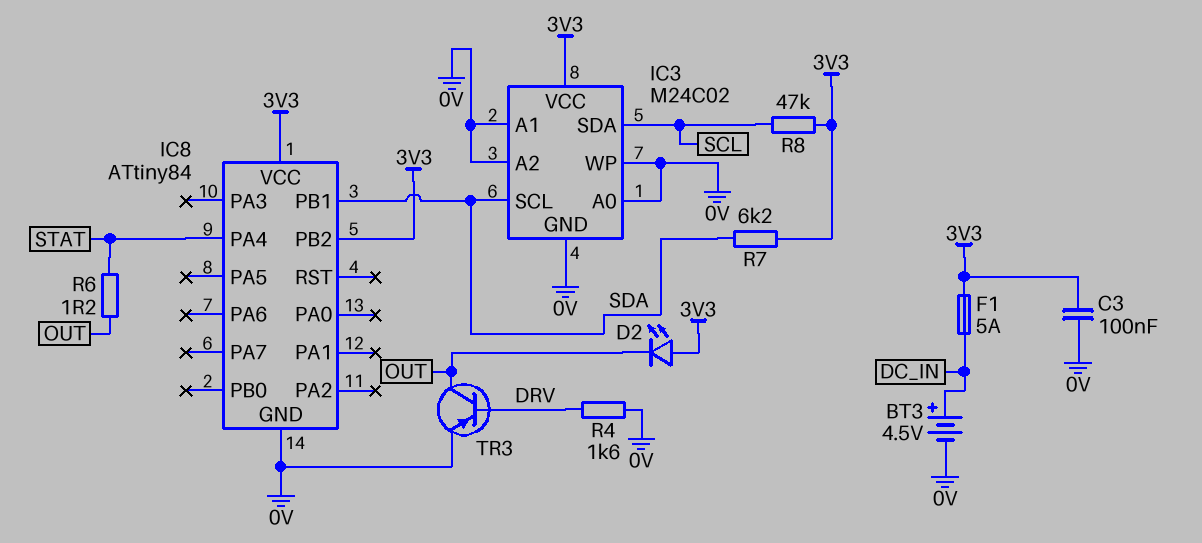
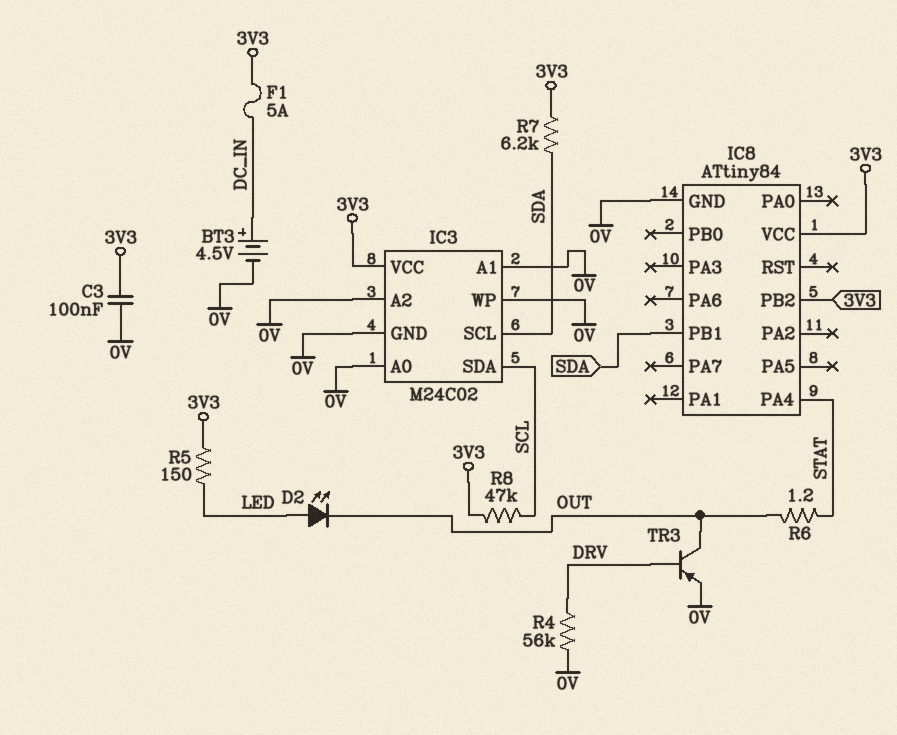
D2: LED (A 3V3, K OUT) -> LED (A LED, K OUT)
R4: 1.6k (0V, DRV) -> 56k (0V, DRV)
R5: none -> 150 (3V3, LED)

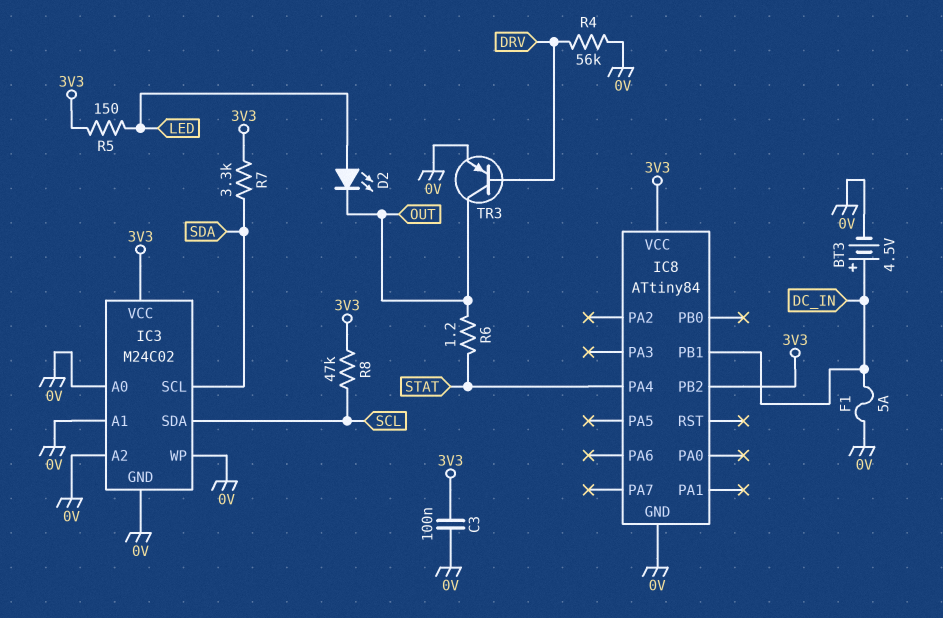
F1: 5A (3V3, DC_IN) -> 5A (0V, DC_IN)
IC8 pin PB1: SDA -> DC_IN
R7: 6.2k (3V3, SDA) -> 3.3k (3V3, SDA)

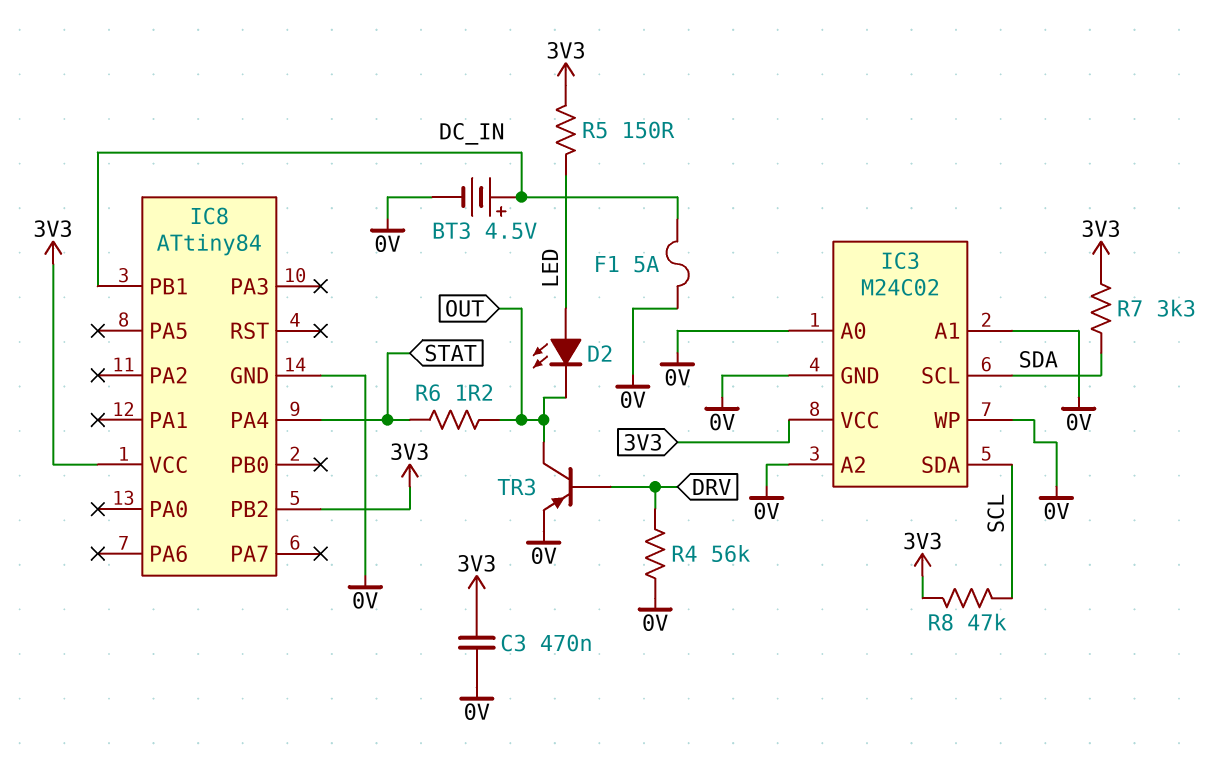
C3: 100nF (0V, 3V3) -> 470nF (0V, 3V3)

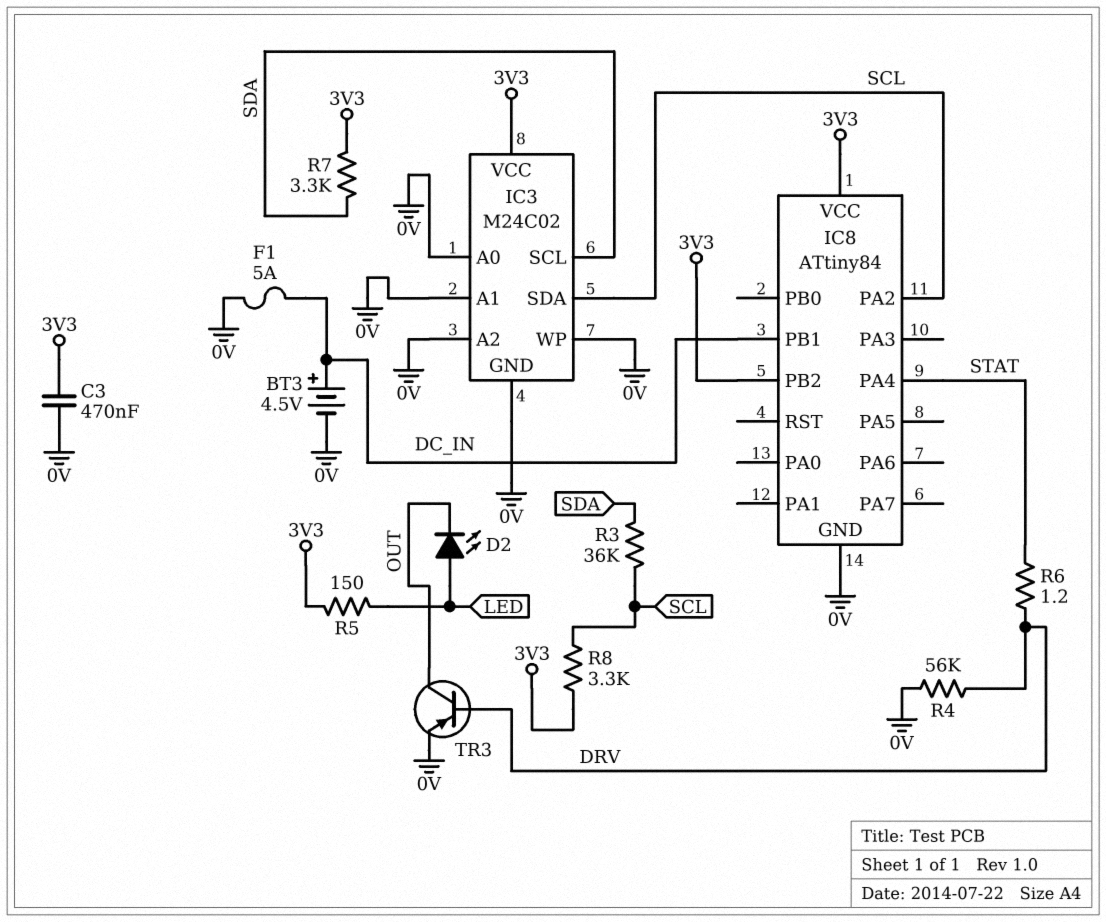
IC8 pin PA2: none -> SCL
R3: none -> 36k (SCL, SDA)
R6: 1.2 (OUT, STAT) -> 1.2 (DRV, STAT)
R8: 47k (3V3, SCL) -> 3.3k (3V3, SCL)

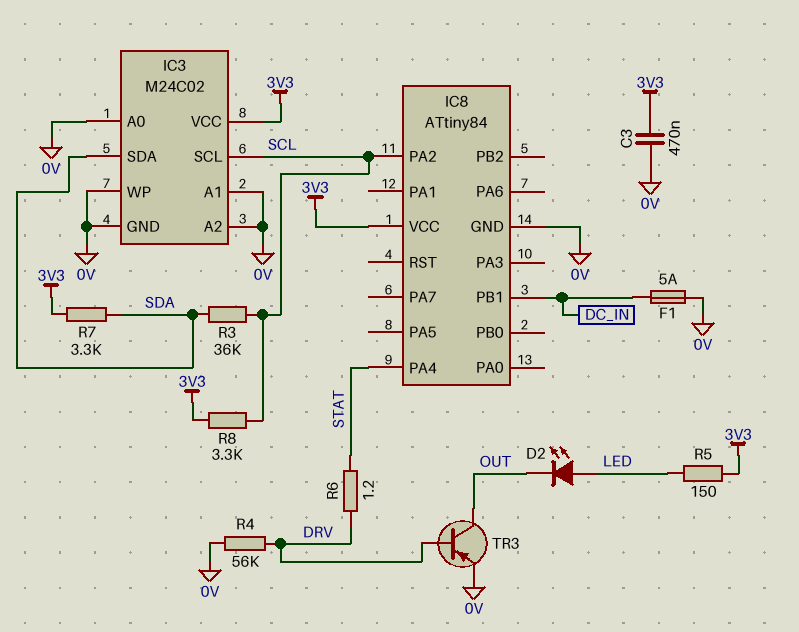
BT3: 4.5V (plus DC_IN, minus 0V) -> none
IC3 pin SCL: SDA -> SCL
IC3 pin SDA: SCL -> SDA
IC8 pin PB2: 3V3 -> none

